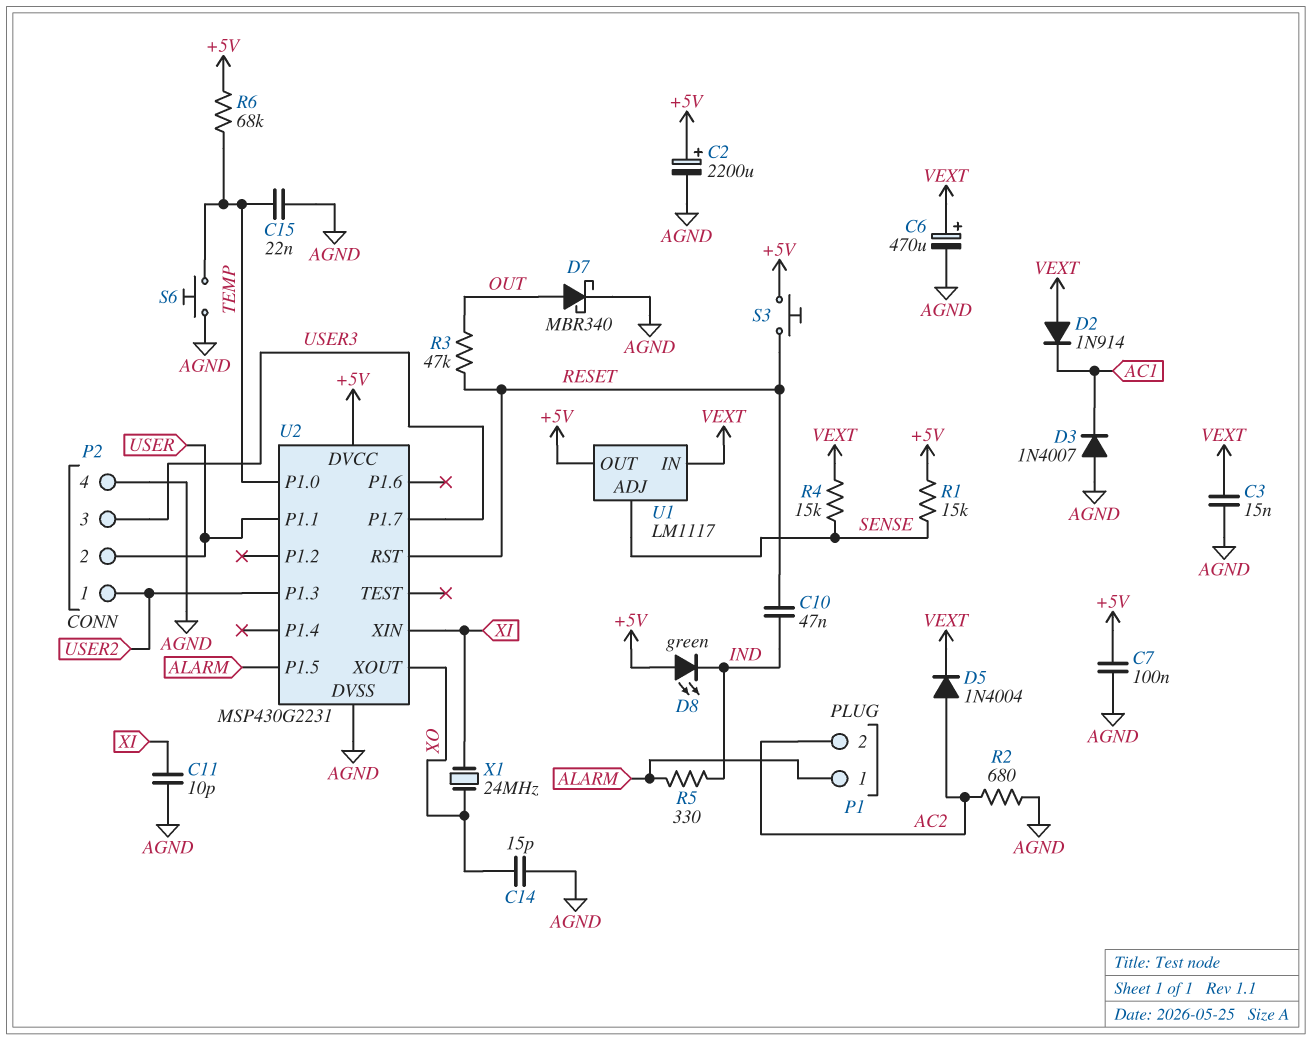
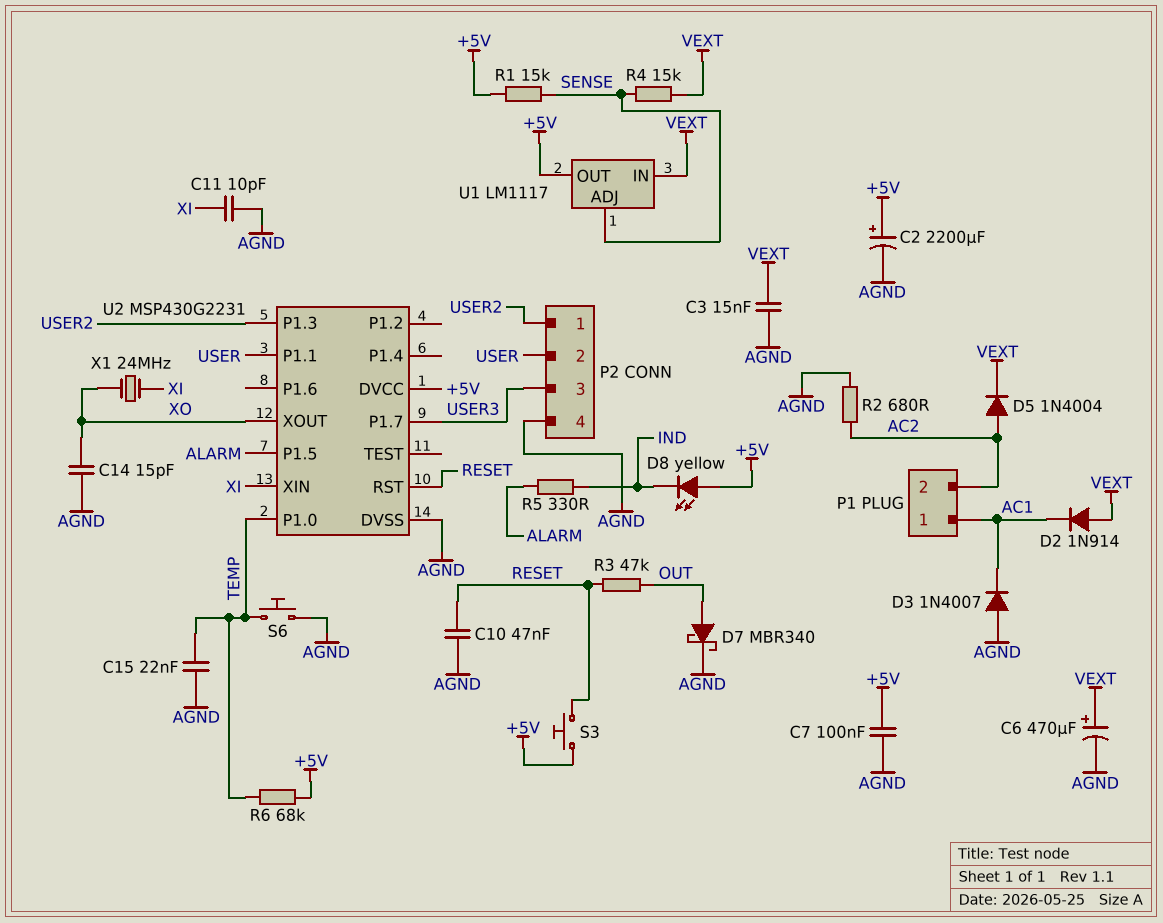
C10: 47nF (IND, RESET) -> 47nF (AGND, RESET)
D8: LED green (A +5V, K IND) -> LED yellow (A +5V, K IND)
P1 pin 1: ALARM -> AC1

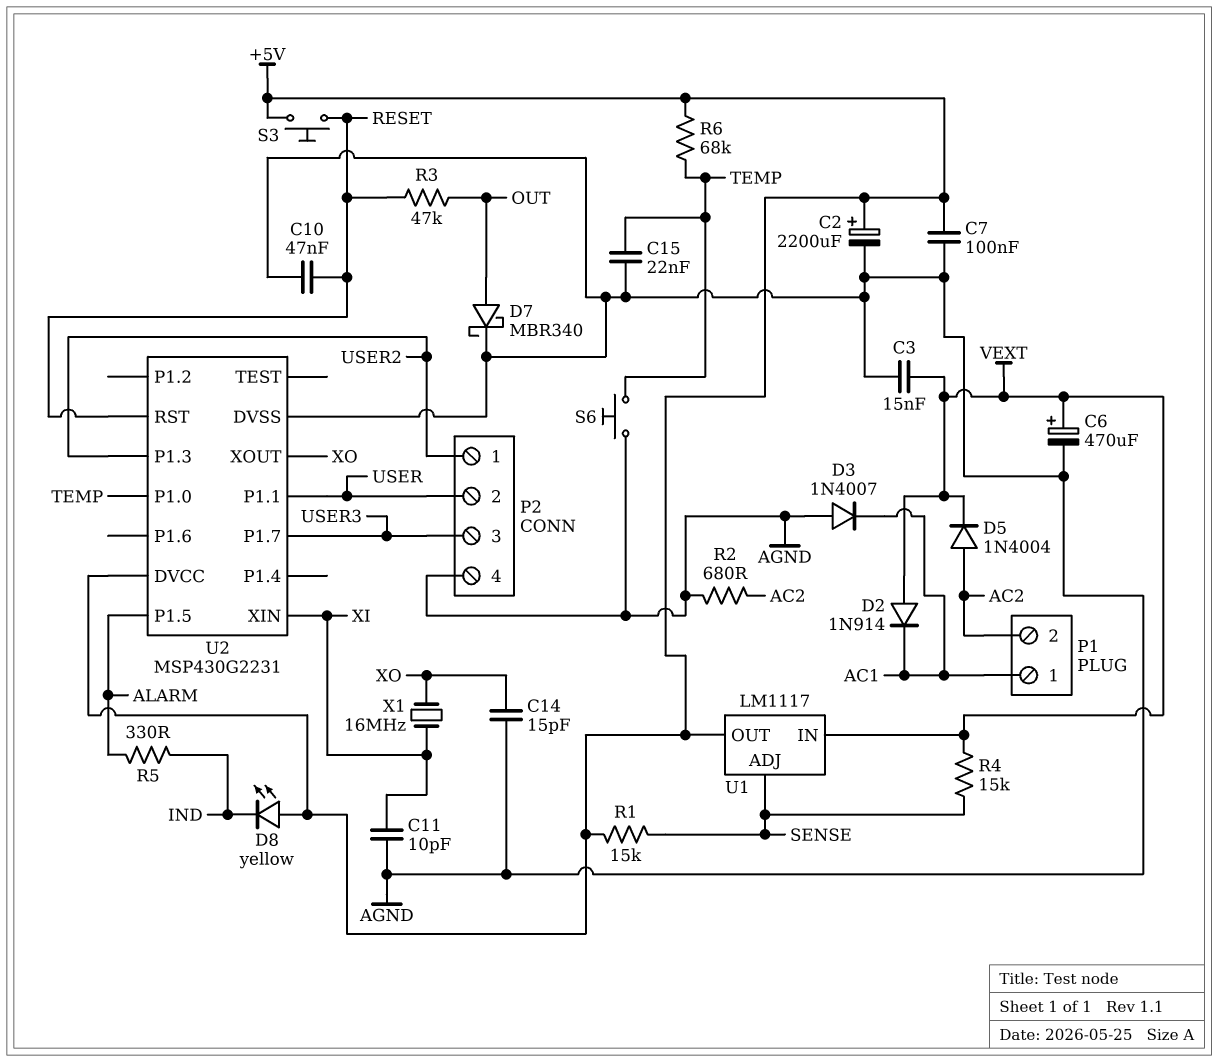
X1: 24MHz (XI, XO) -> 16MHz (XI, XO)

